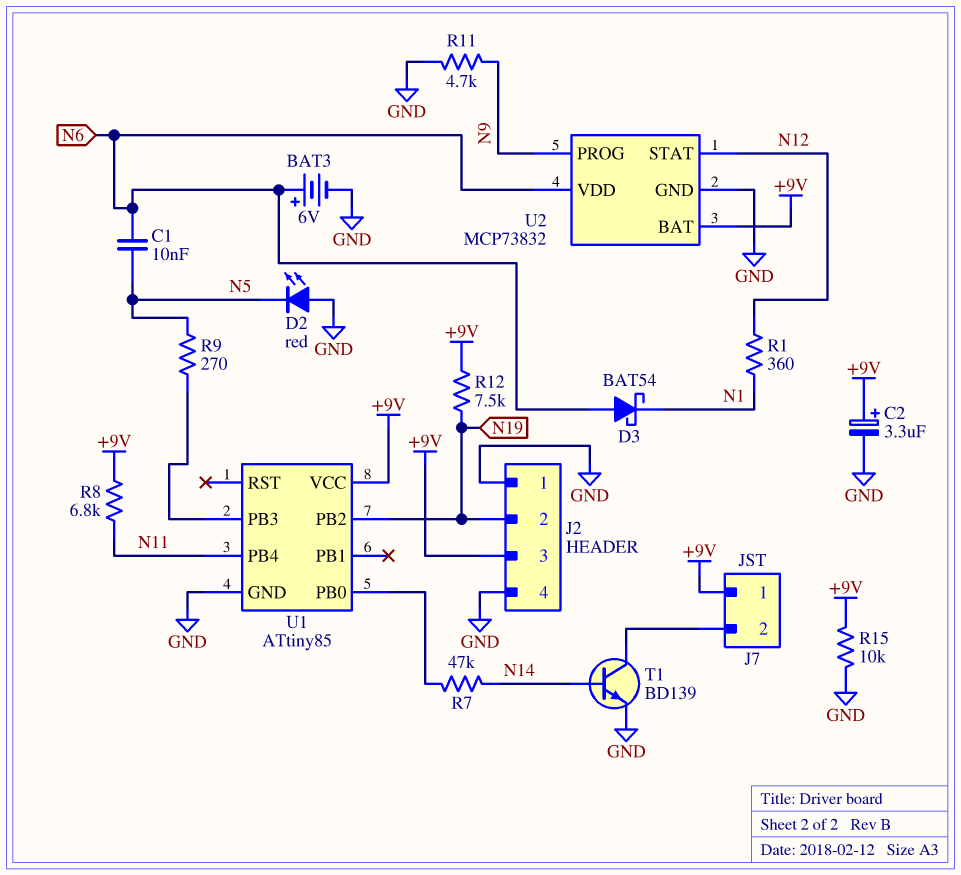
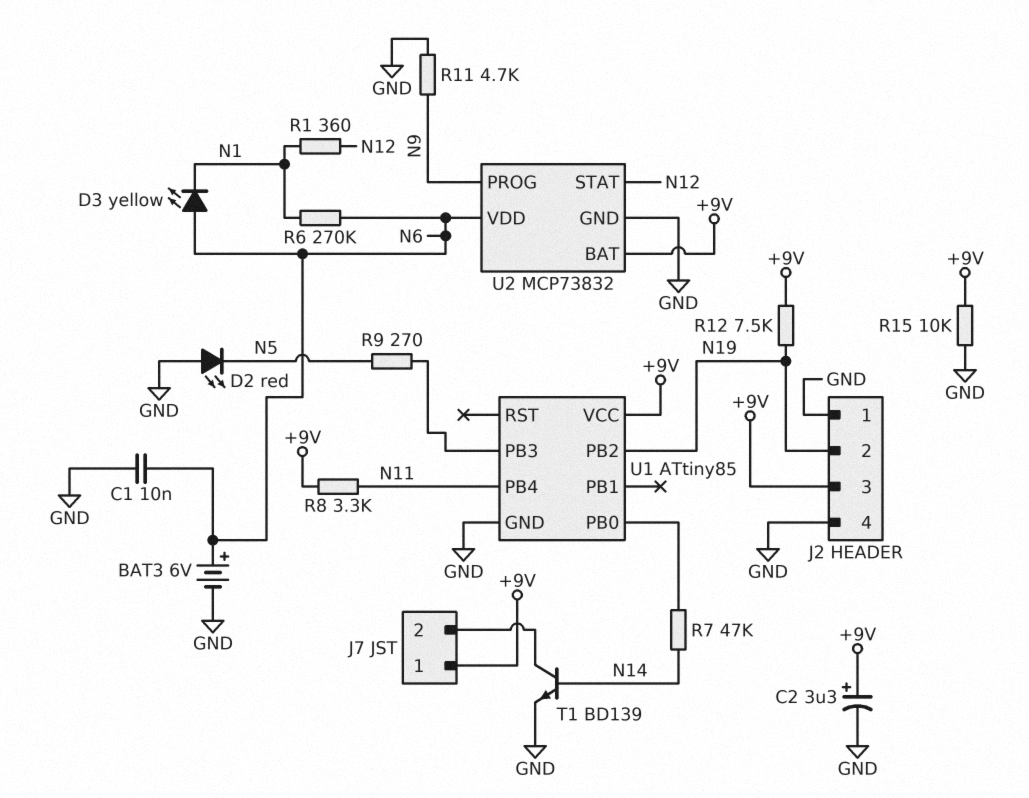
C1: 10nF (N5, N6) -> 10nF (GND, N6)
D3: schottky BAT54 (A N6, K N1) -> LED yellow (A N6, K N1)
R6: none -> 270k (N1, N6)
R8: 6.8k (+9V, N11) -> 3.3k (+9V, N11)

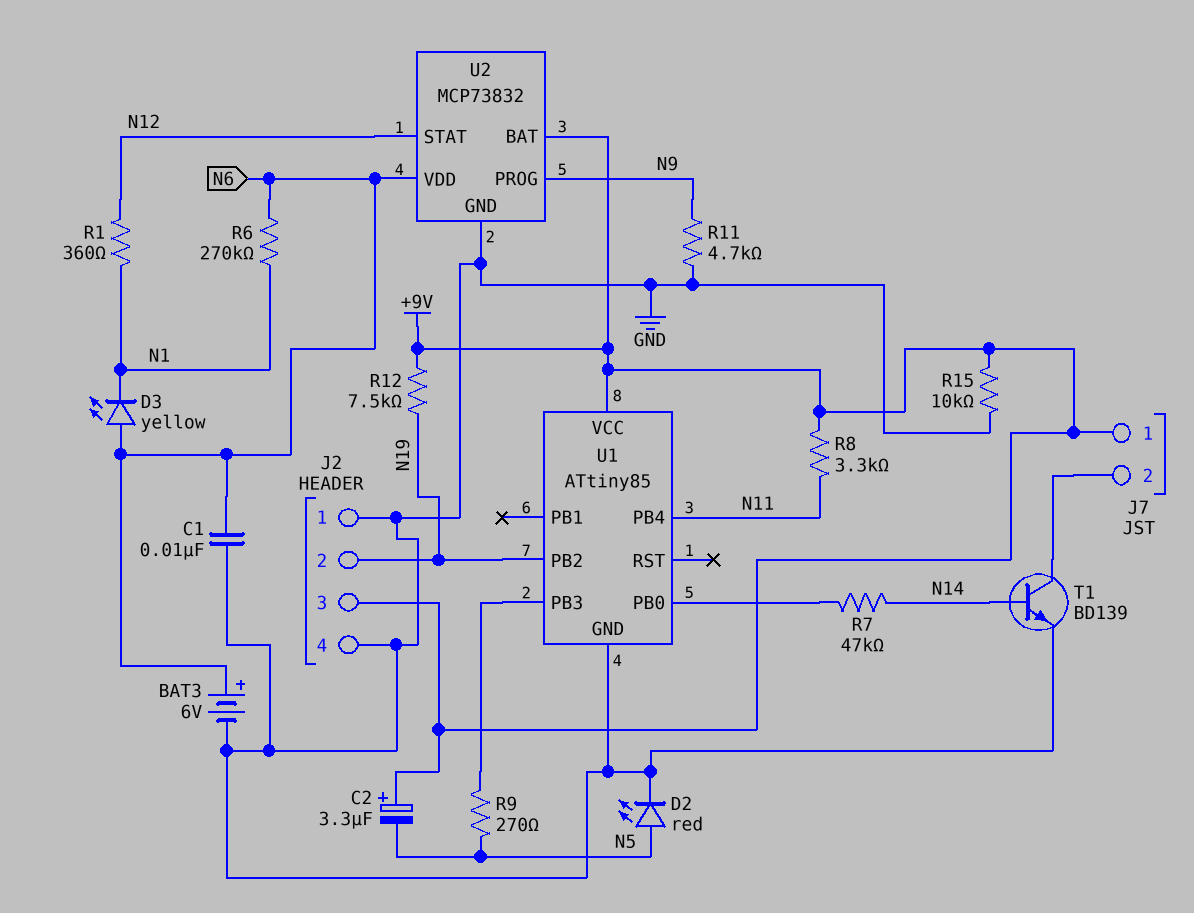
C2: 3.3uF (plus +9V, minus GND) -> 3.3uF (plus +9V, minus N5)
D2: LED red (A GND, K N5) -> LED red (A N5, K GND)

